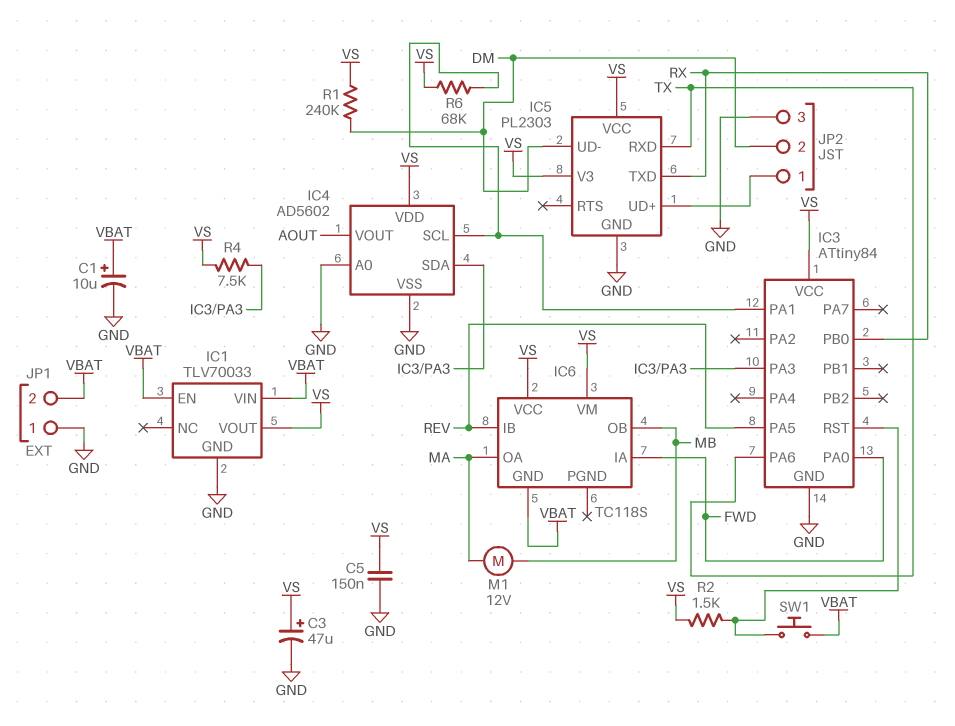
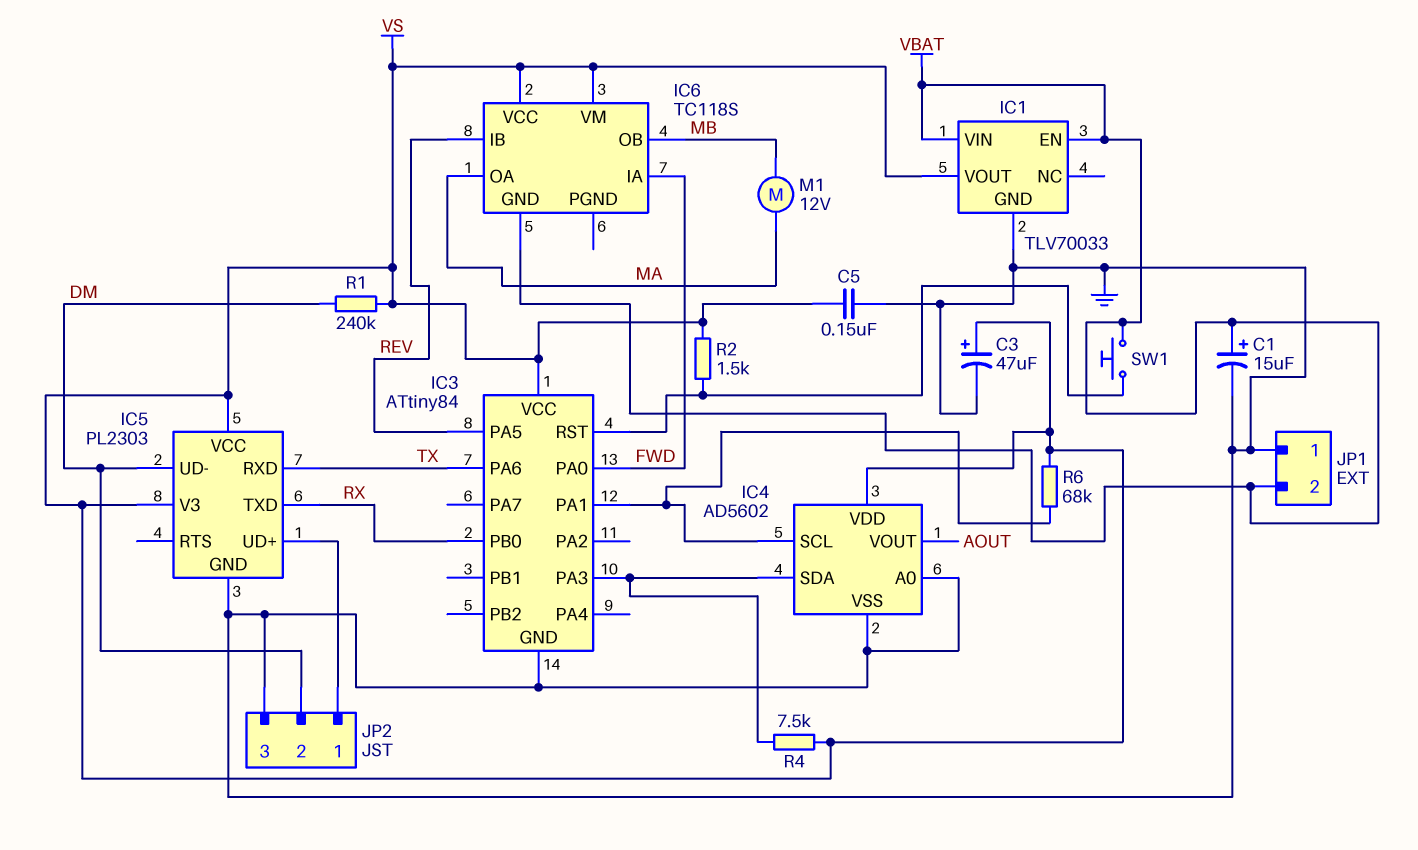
C1: 10uF (plus VBAT, minus GND) -> 15uF (plus VBAT, minus GND)

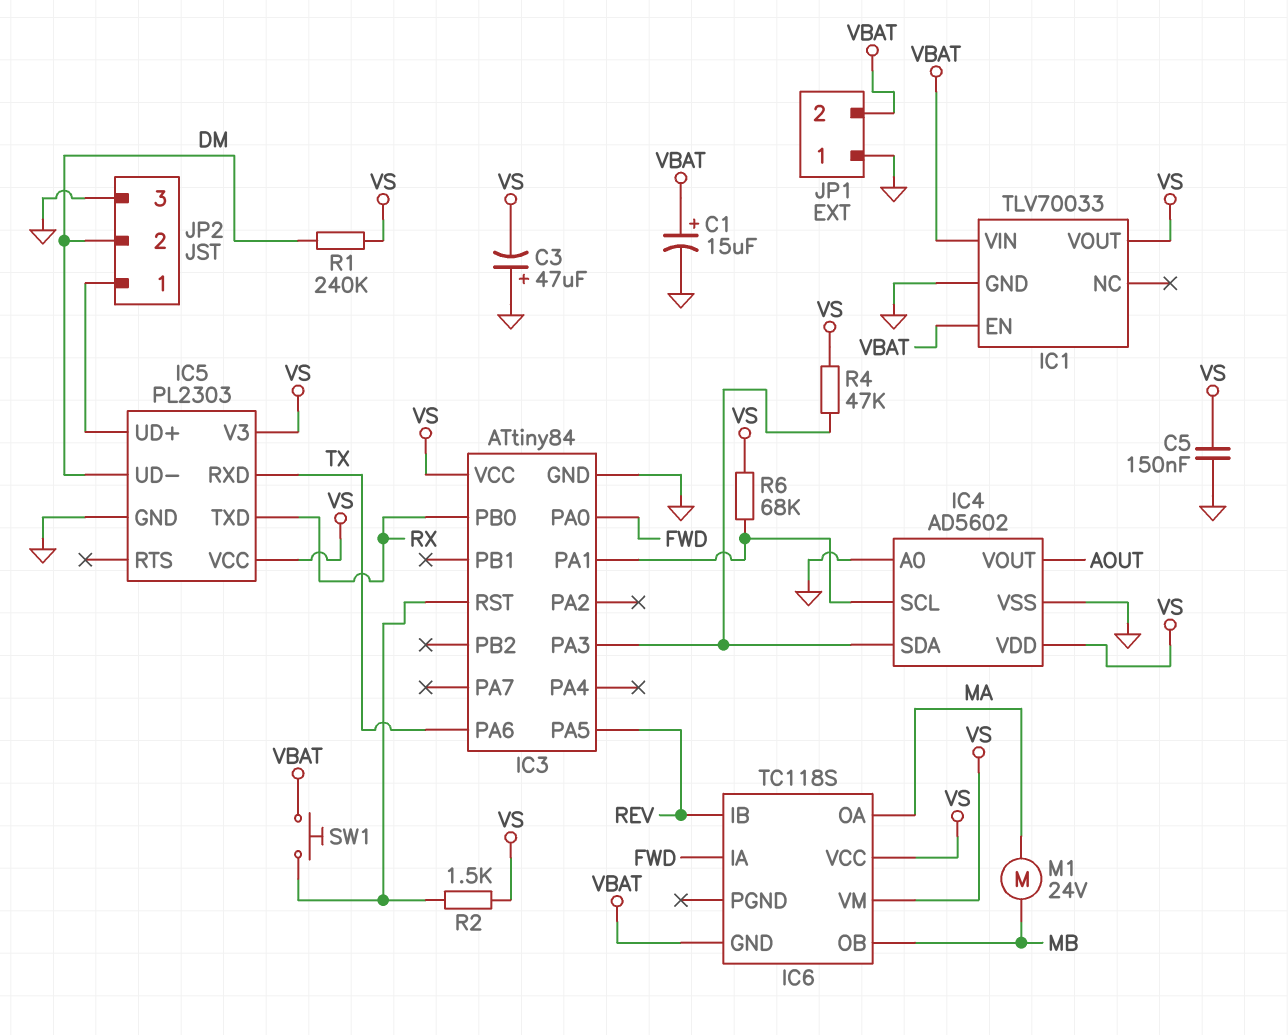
C3: 47uF (plus VS, minus GND) -> 47uF (plus GND, minus VS)
M1: motor 12V (MA, MB) -> motor 24V (MA, MB)
R4: 7.5k (IC3/PA3, VS) -> 47k (IC3/PA3, VS)

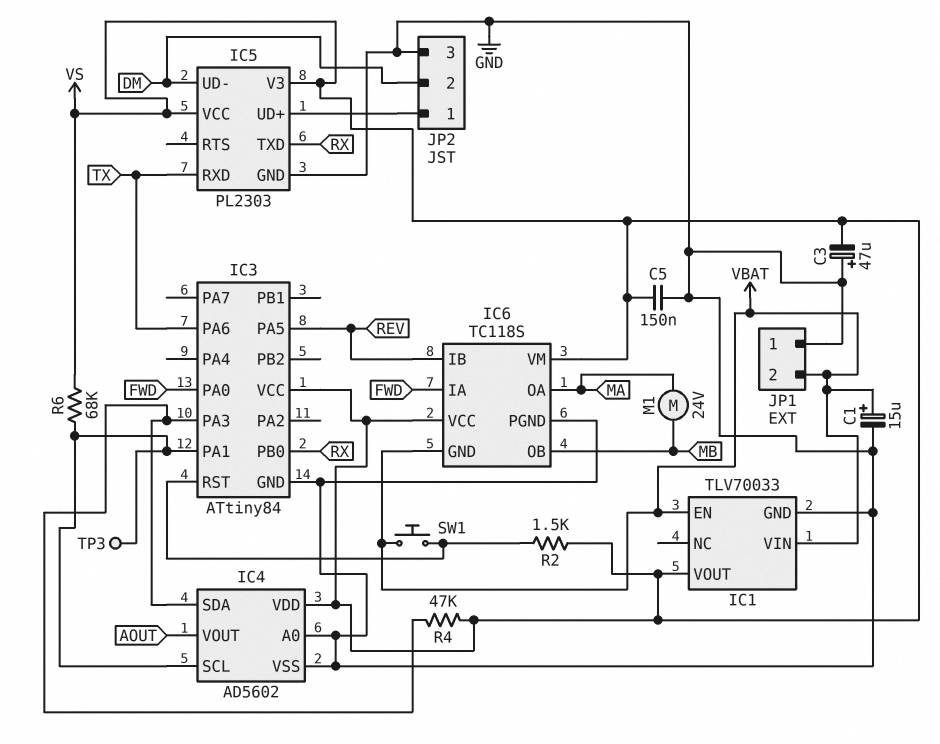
IC6 pin PGND: none -> GND
R1: 240k (DM, VS) -> none
TP3: none -> test point (IC3/PA1)

